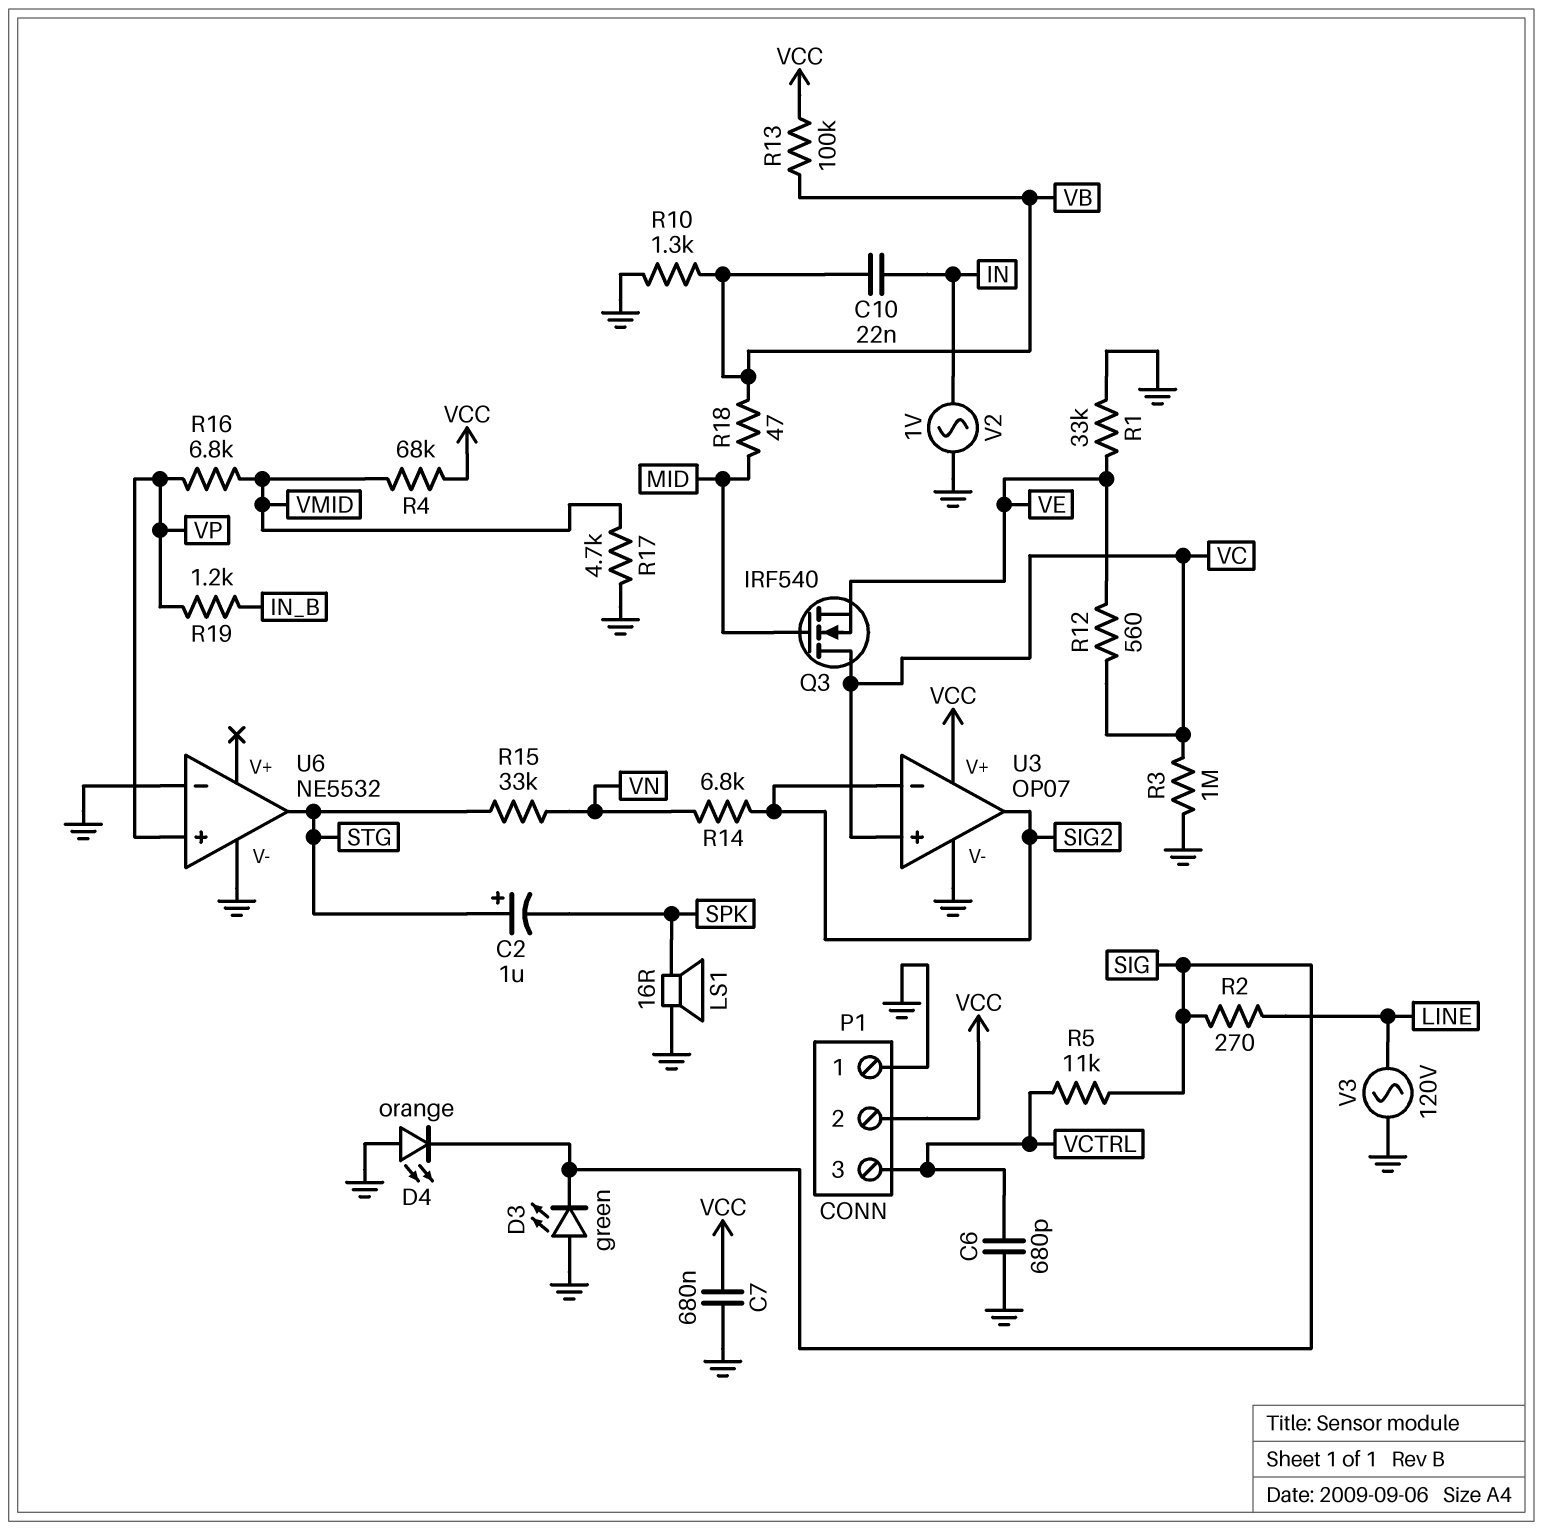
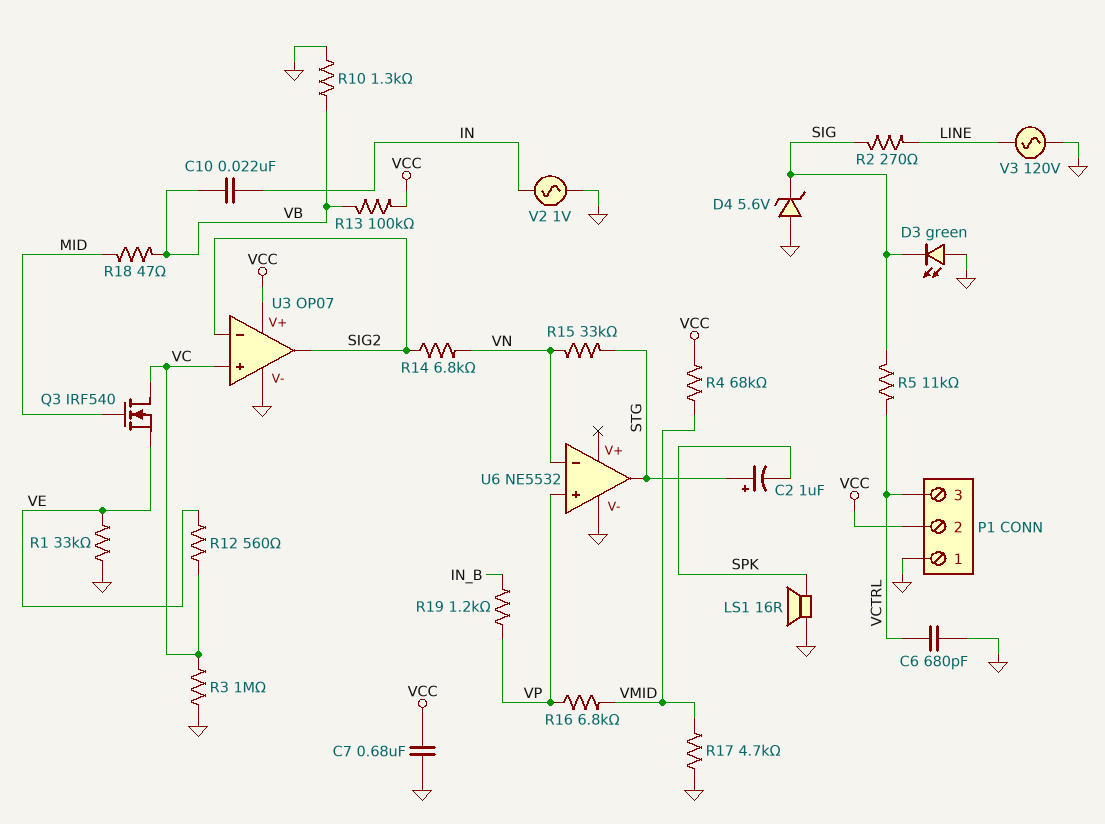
D4: LED orange (A GND, K SIG) -> zener 5.6V (A GND, K SIG)
U6 pin in-: GND -> VN

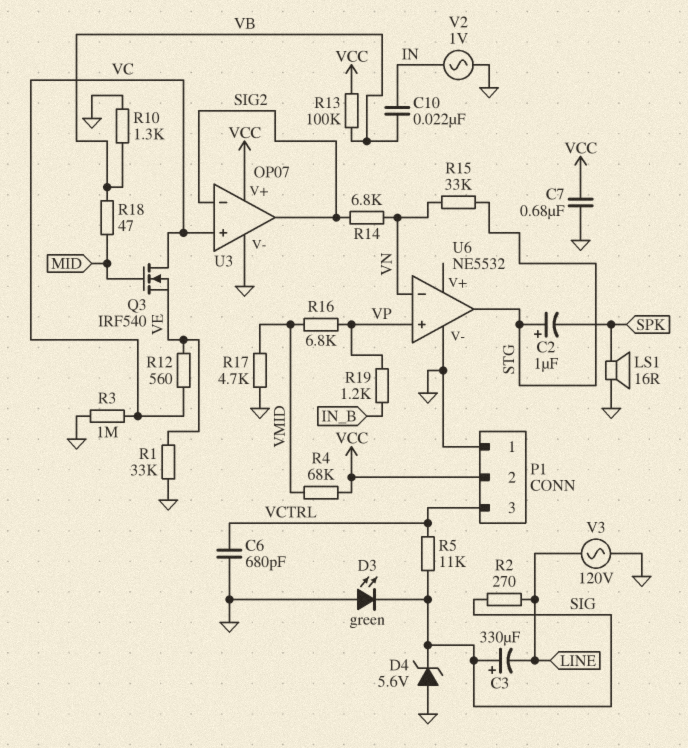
C3: none -> 330uF (plus SIG, minus LINE)

